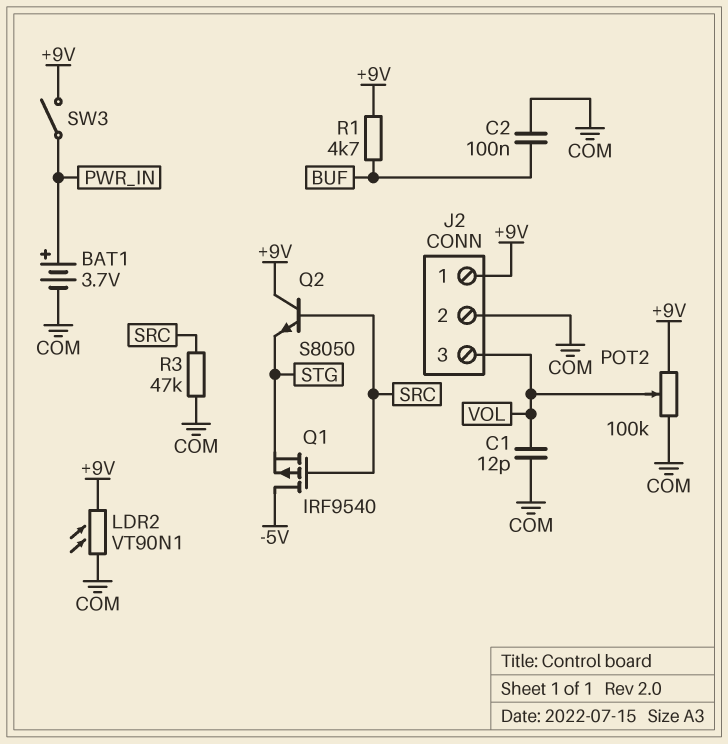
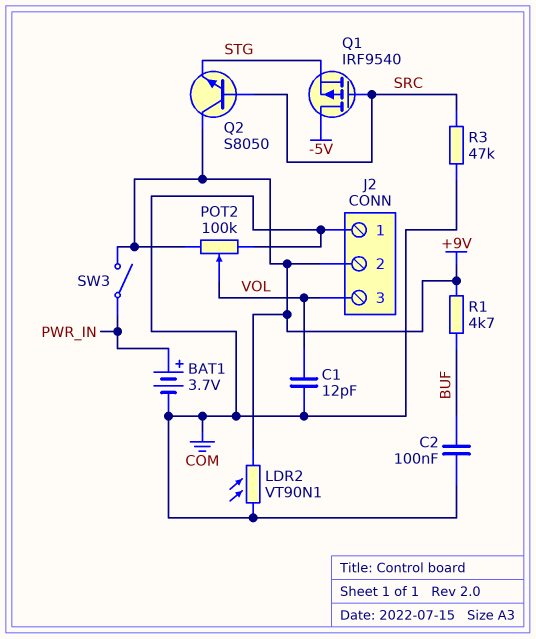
J2 pin 1: +9V -> COM
J2 pin 2: COM -> +9V

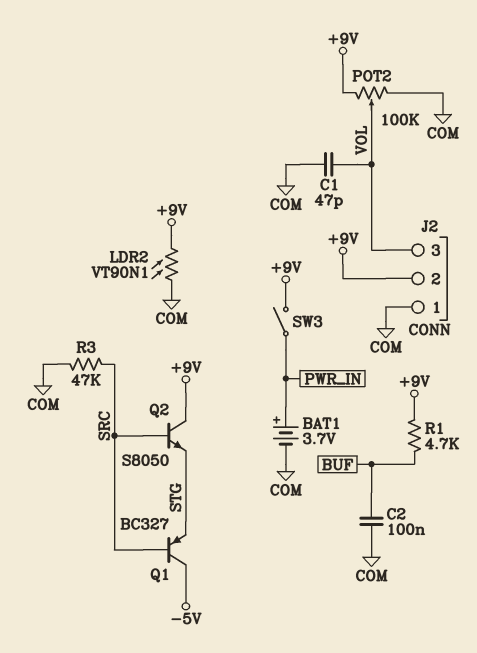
C1: 12pF (COM, VOL) -> 47pF (COM, VOL)
Q1: PMOS IRF9540 (G SRC, D -5V, S STG) -> PNP BC327 (B SRC, C -5V, E STG)

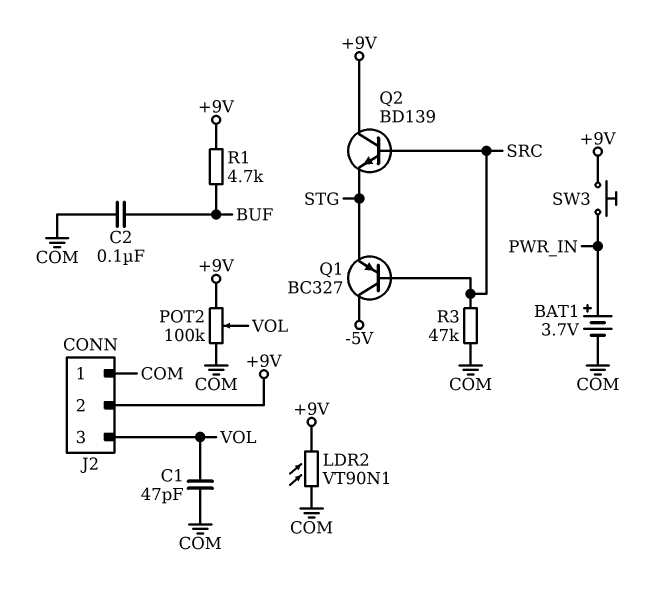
Q2: NPN S8050 (B SRC, C +9V, E STG) -> NPN BD139 (B SRC, C +9V, E STG)
SW3: switch (+9V, PWR_IN) -> button (+9V, PWR_IN)

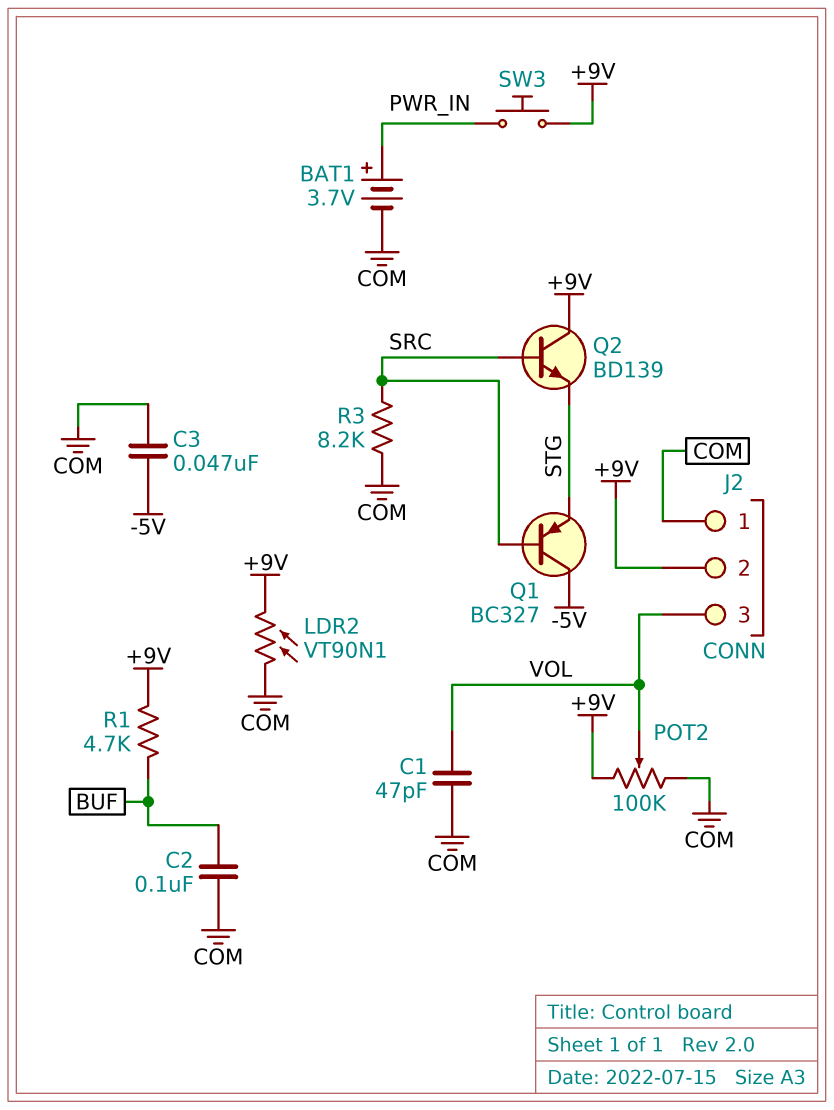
C3: none -> 47nF (-5V, COM)
R3: 47k (COM, SRC) -> 8.2k (COM, SRC)

